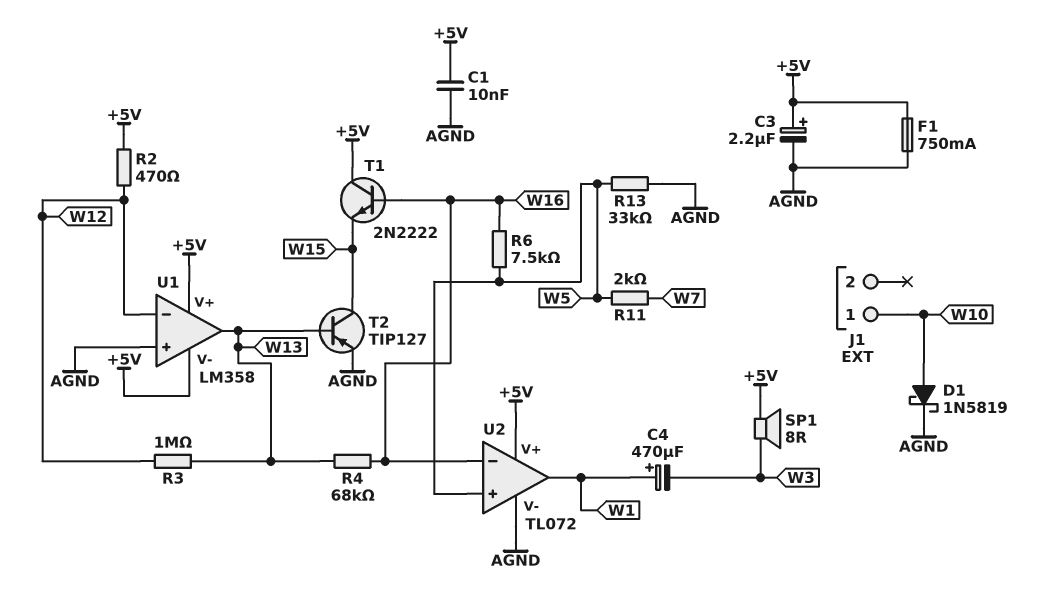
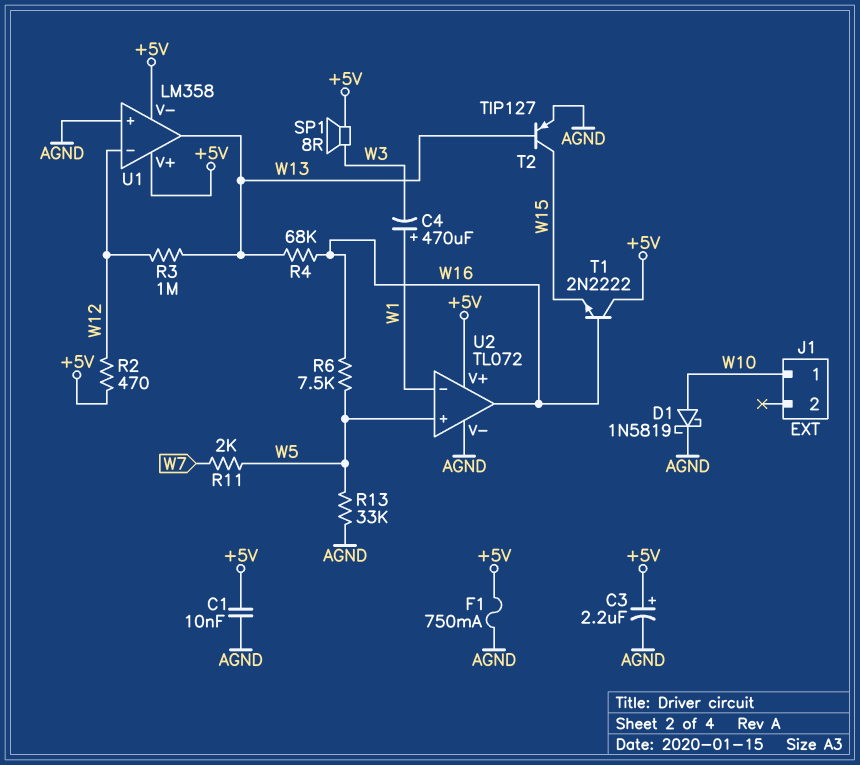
U2 pin in-: W16 -> W1
U2 pin out: W1 -> W16

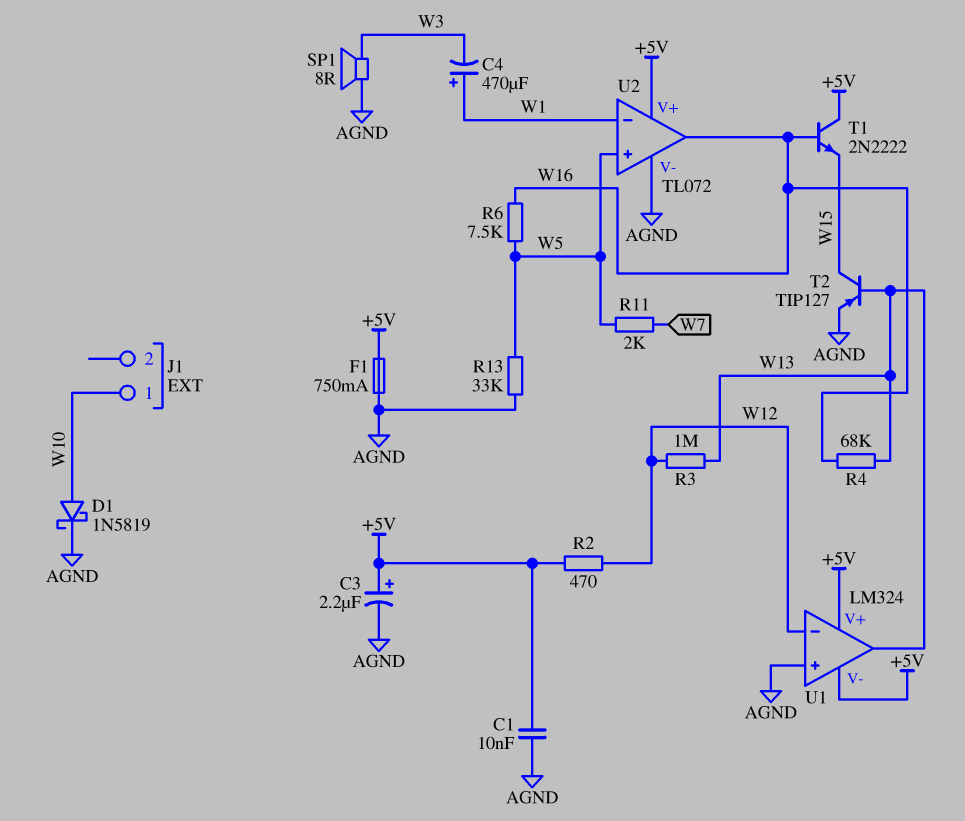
SP1: speaker 8R (+5V, W3) -> speaker 8R (AGND, W3)
U1: LM358 -> LM324

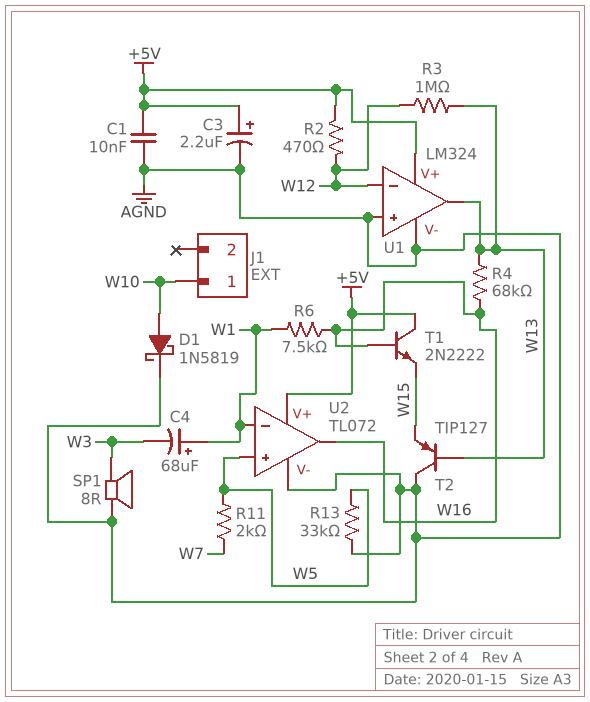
C4: 470uF (plus W1, minus W3) -> 68uF (plus W1, minus W3)
F1: 750mA (+5V, AGND) -> none
R6: 7.5k (W5, W16) -> 7.5k (W1, W16)
T2: PNP TIP127 (B W13, C W15, E AGND) -> PNP TIP127 (B W13, C AGND, E W15)
U1 pin V-: +5V -> AGND

